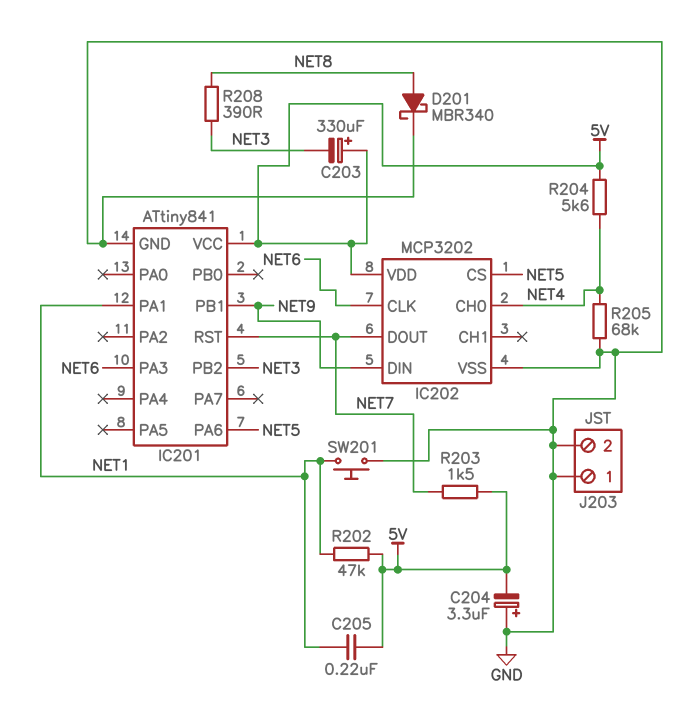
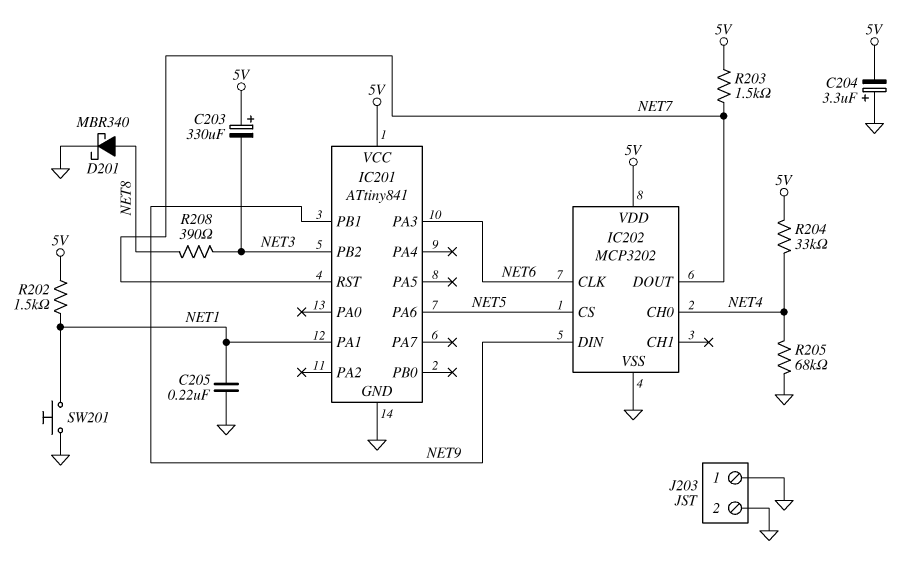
C205: 220nF (5V, NET1) -> 220nF (GND, NET1)
R202: 47k (5V, NET1) -> 1.5k (5V, NET1)
R204: 5.6k (5V, NET4) -> 33k (5V, NET4)

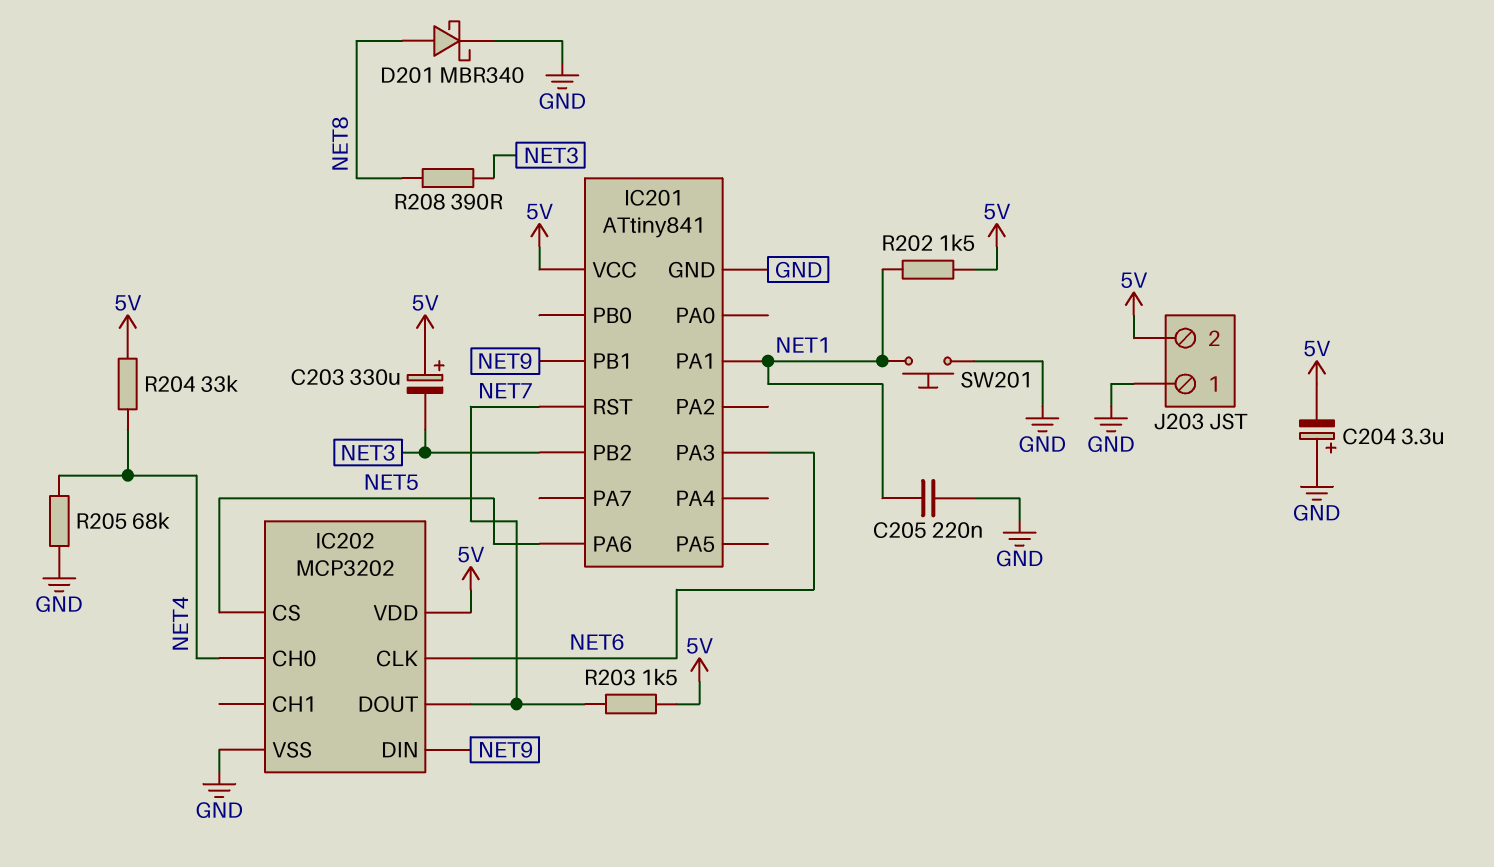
J203 pin 2: GND -> 5V

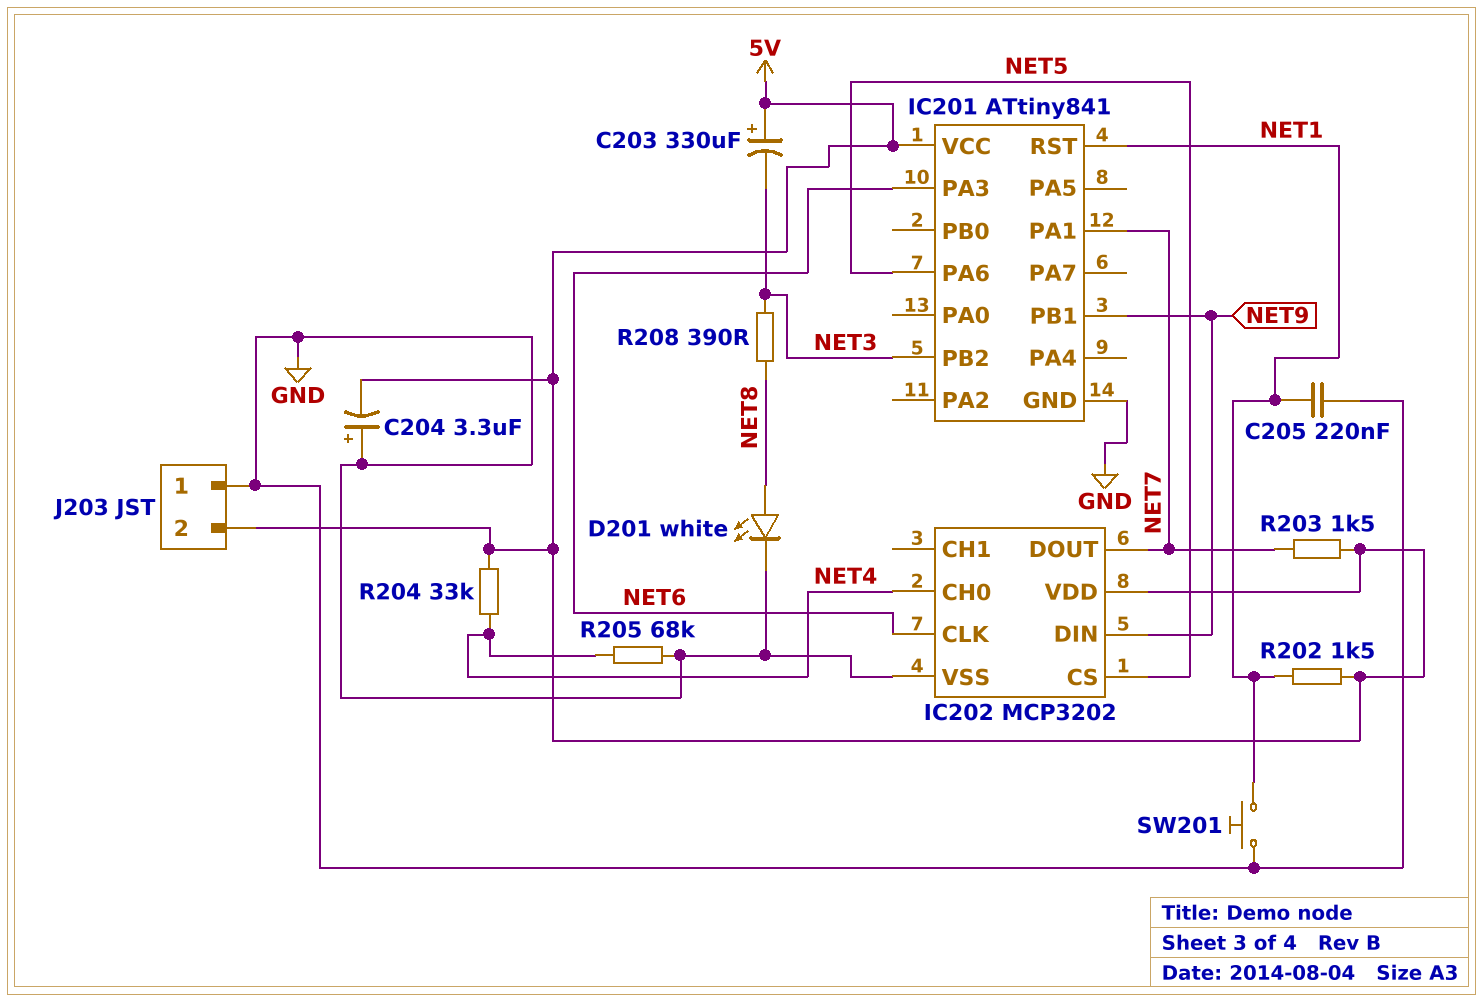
D201: schottky MBR340 (A NET8, K GND) -> LED white (A NET8, K GND)
IC201 pin PA1: NET1 -> NET7
IC201 pin RST: NET7 -> NET1

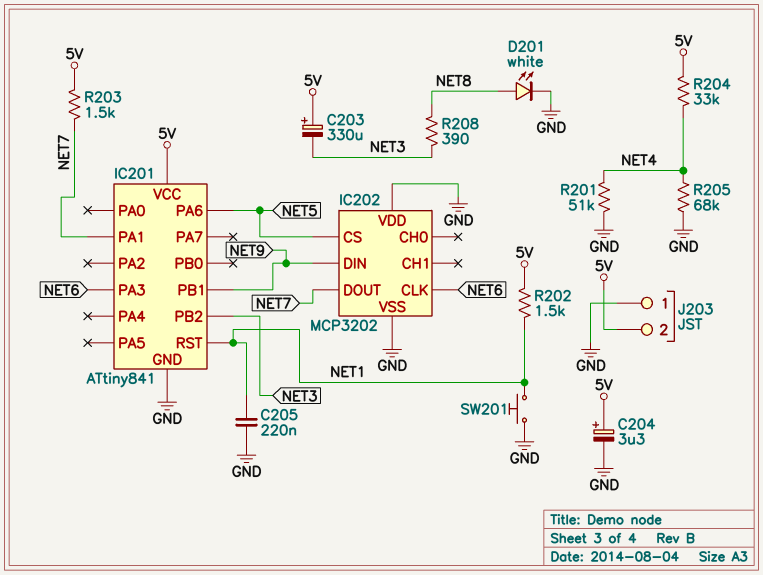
C204: 3.3uF (plus GND, minus 5V) -> 3.3uF (plus 5V, minus GND)
IC202 pin CH0: NET4 -> none
IC202 pin VDD: 5V -> GND
R201: none -> 51k (GND, NET4)

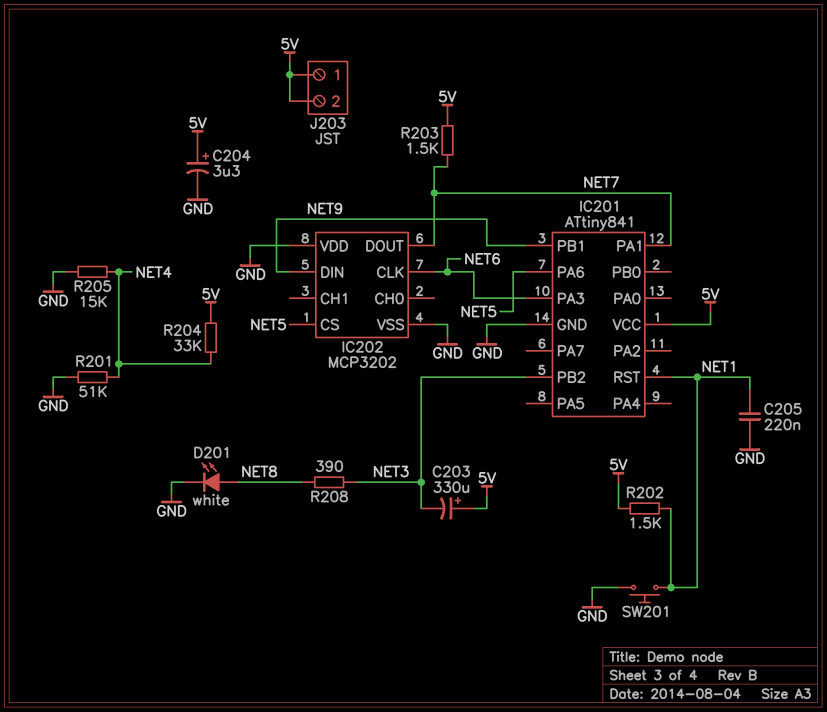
J203 pin 1: GND -> 5V
R205: 68k (GND, NET4) -> 15k (GND, NET4)

